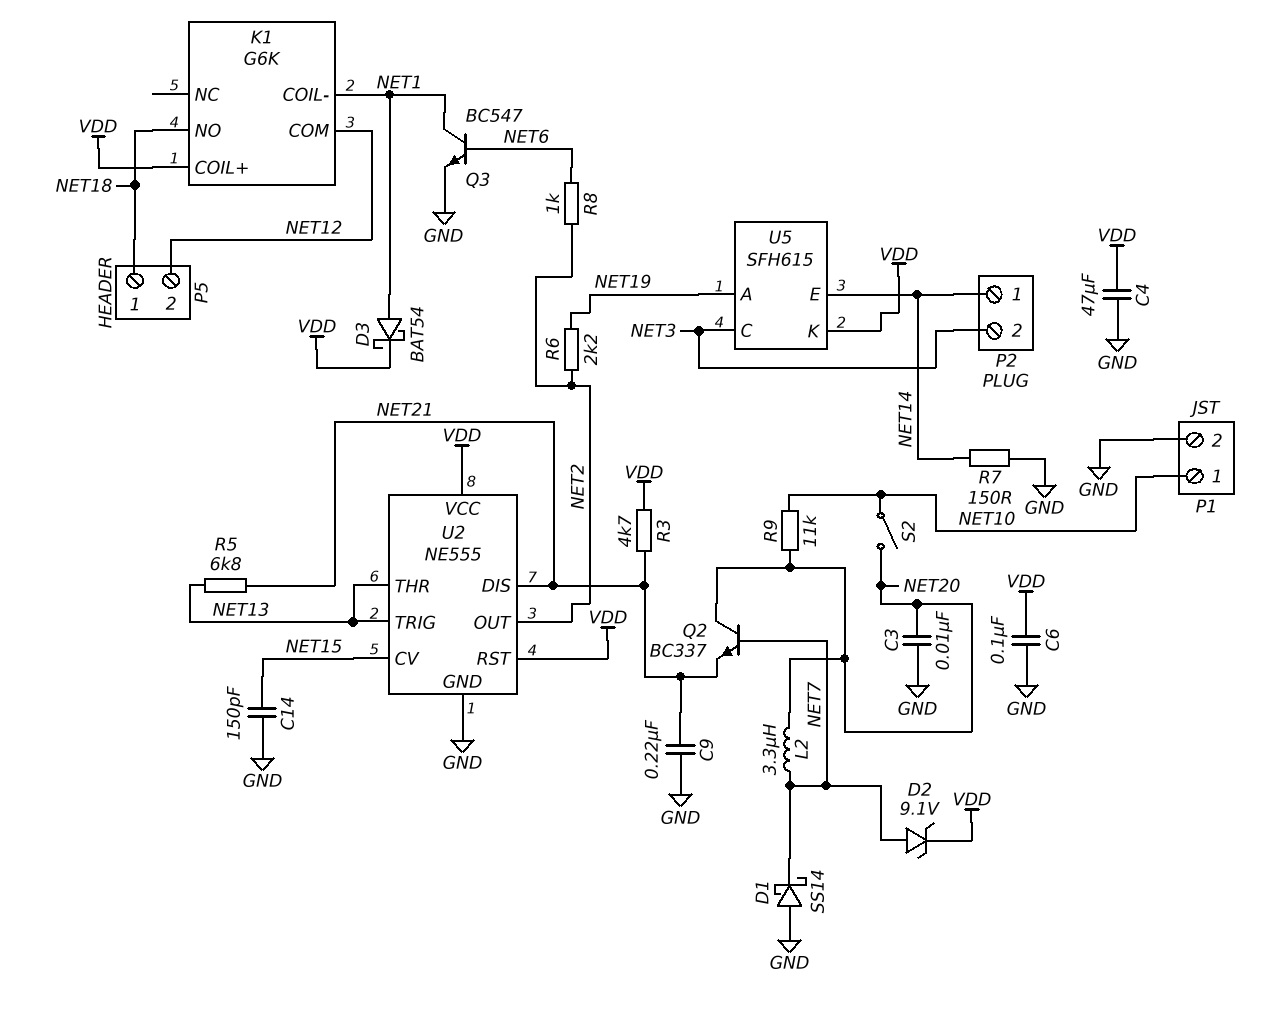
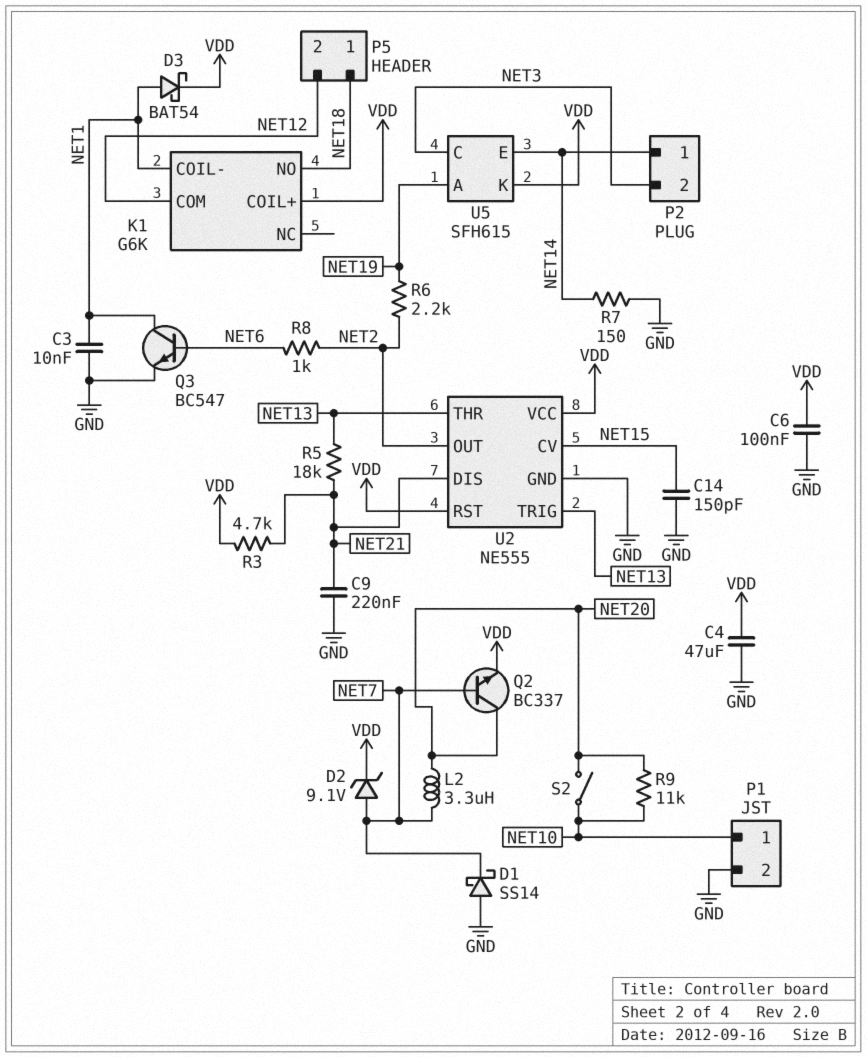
C3: 10nF (GND, NET20) -> 10nF (GND, NET1)
Q2: NPN BC337 (B NET7, C NET20, E NET21) -> NPN BC337 (B NET7, C NET20, E VDD)
R5: 6.8k (NET13, NET21) -> 18k (NET13, NET21)

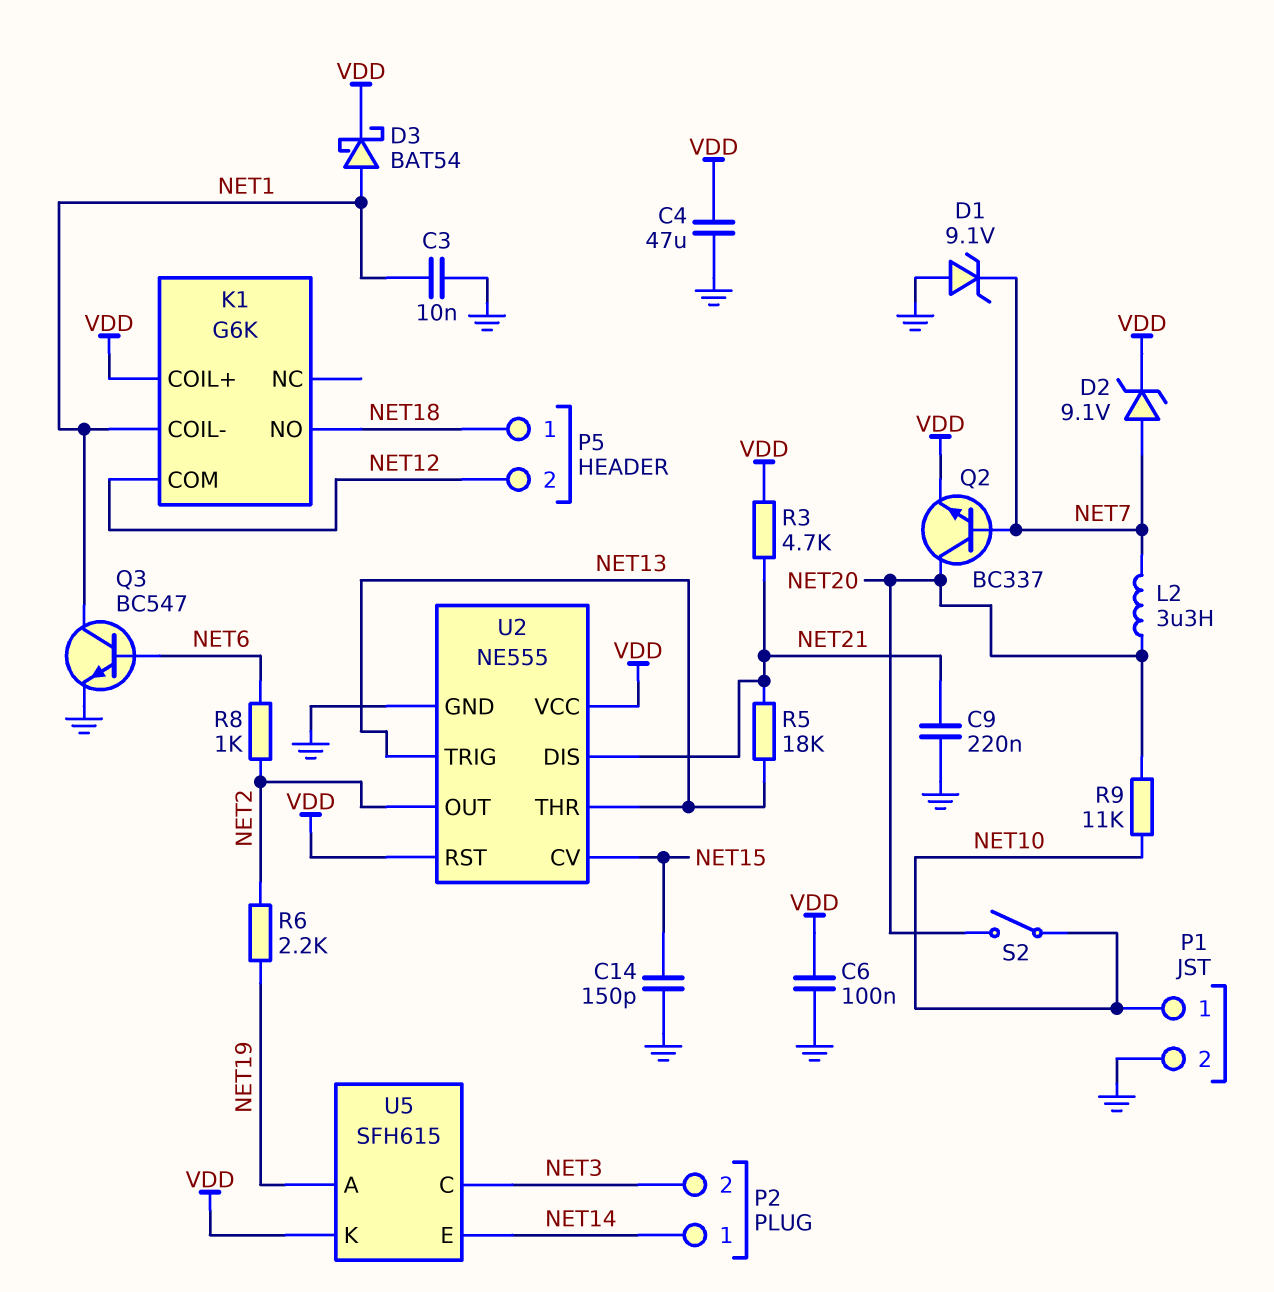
D1: schottky SS14 (A GND, K NET7) -> zener 9.1V (A GND, K NET7)
R7: 150 (GND, NET14) -> none

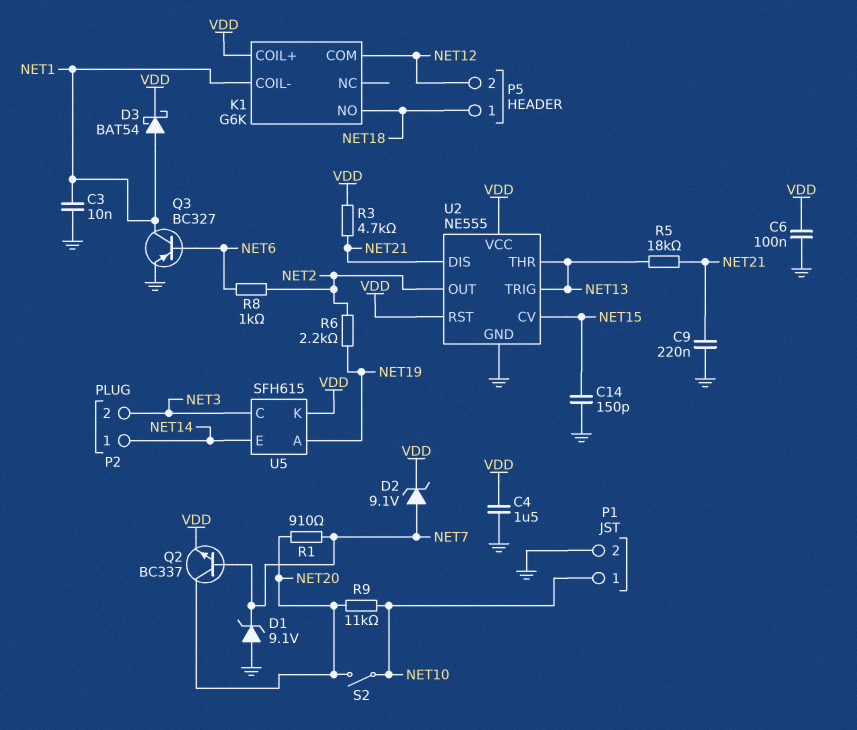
C4: 47uF (GND, VDD) -> 1.5uF (GND, VDD)
L2: 3.3uH (NET7, NET20) -> none
Q3: NPN BC547 (B NET6, C NET1, E GND) -> PNP BC327 (B NET6, C NET1, E GND)
R1: none -> 910 (NET7, NET20)

